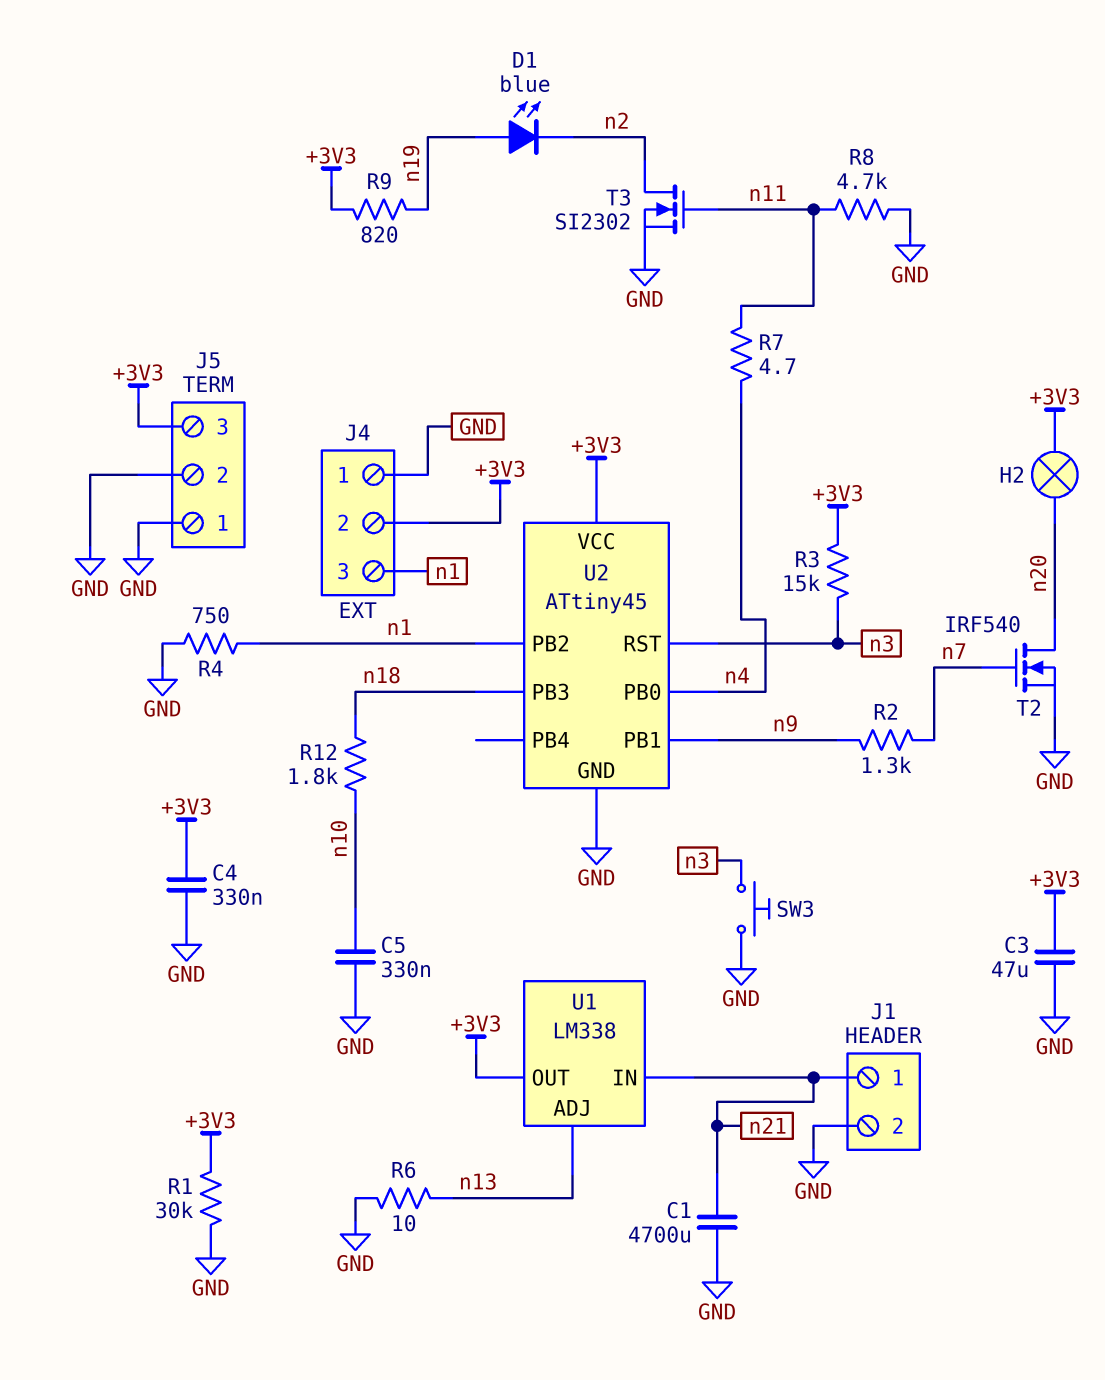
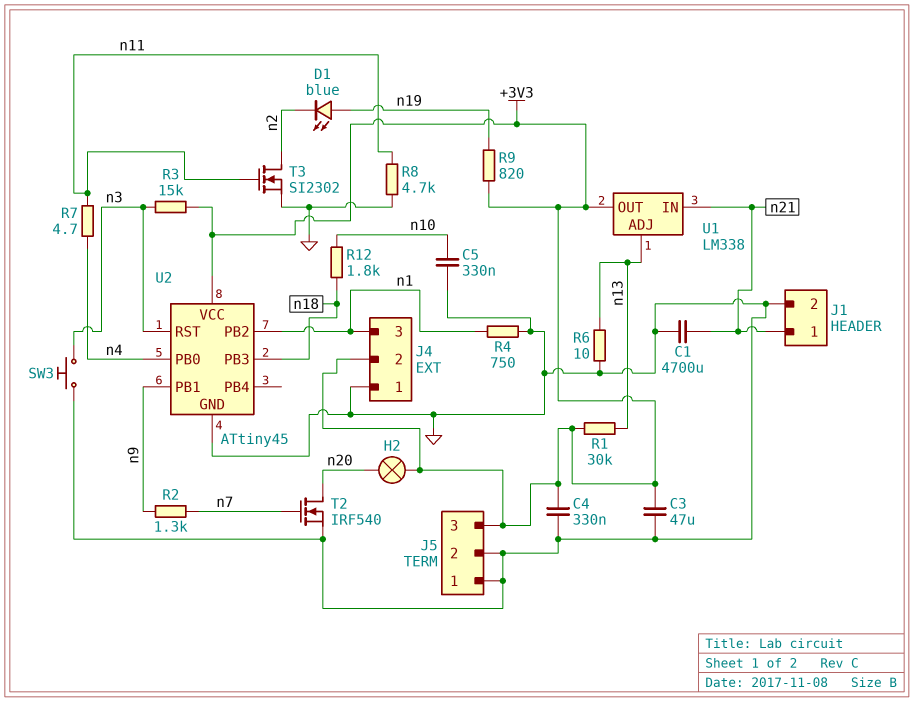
R1: 30k (+3V3, GND) -> 30k (+3V3, n13)

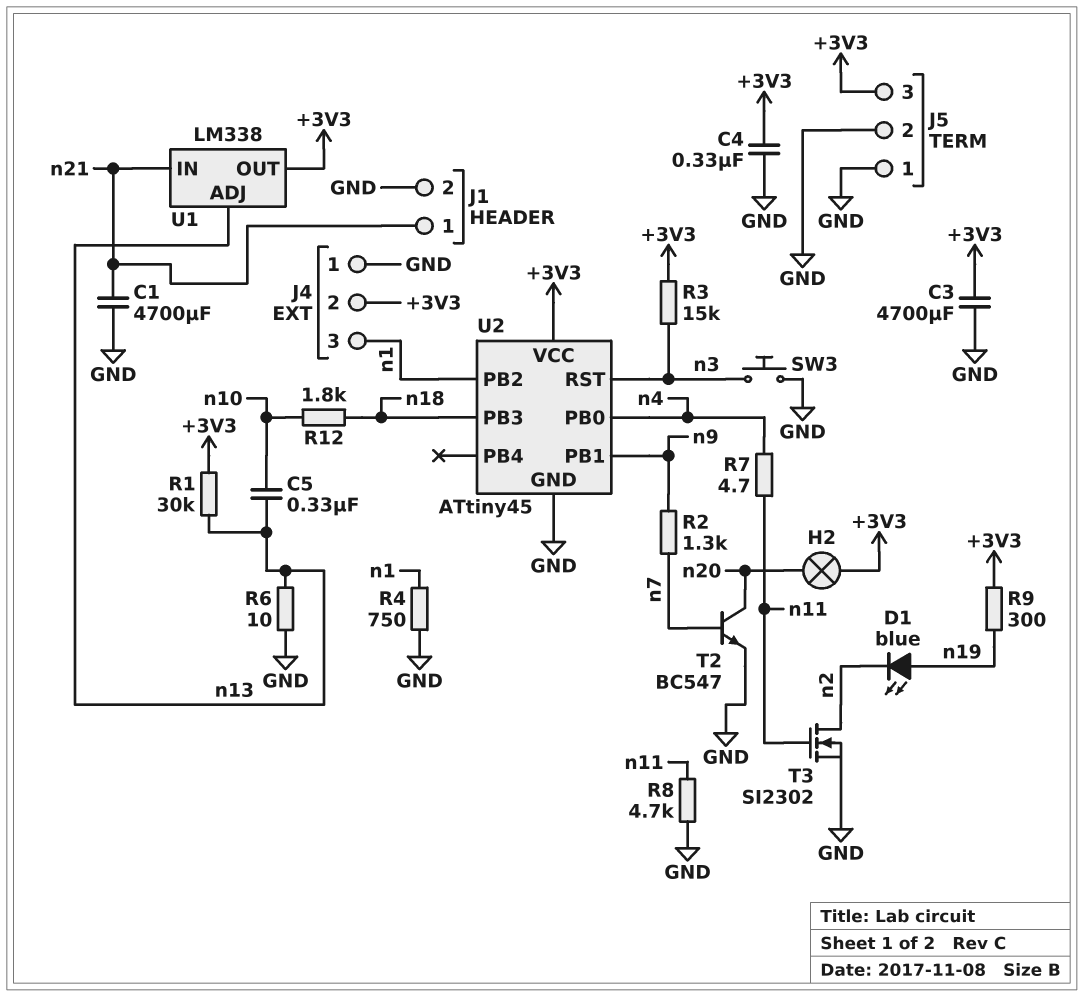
C3: 47uF (+3V3, GND) -> 4700uF (+3V3, GND)
C5: 330nF (GND, n10) -> 330nF (n10, n13)
R9: 820 (+3V3, n19) -> 300 (+3V3, n19)
T2: NMOS IRF540 (G n7, D n20, S GND) -> NPN BC547 (B n7, C n20, E GND)

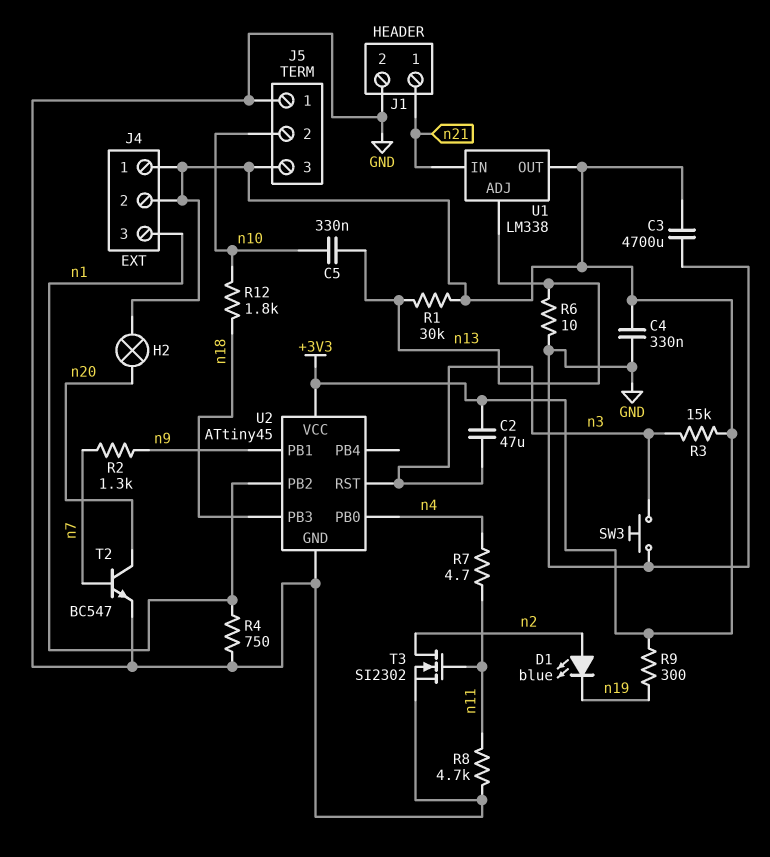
C1: 4700uF (GND, n21) -> none
C2: none -> 47uF (+3V3, n3)
D1: LED blue (A n19, K n2) -> LED blue (A n2, K n19)
J4 pin 1: GND -> +3V3
J5 pin 2: GND -> n10

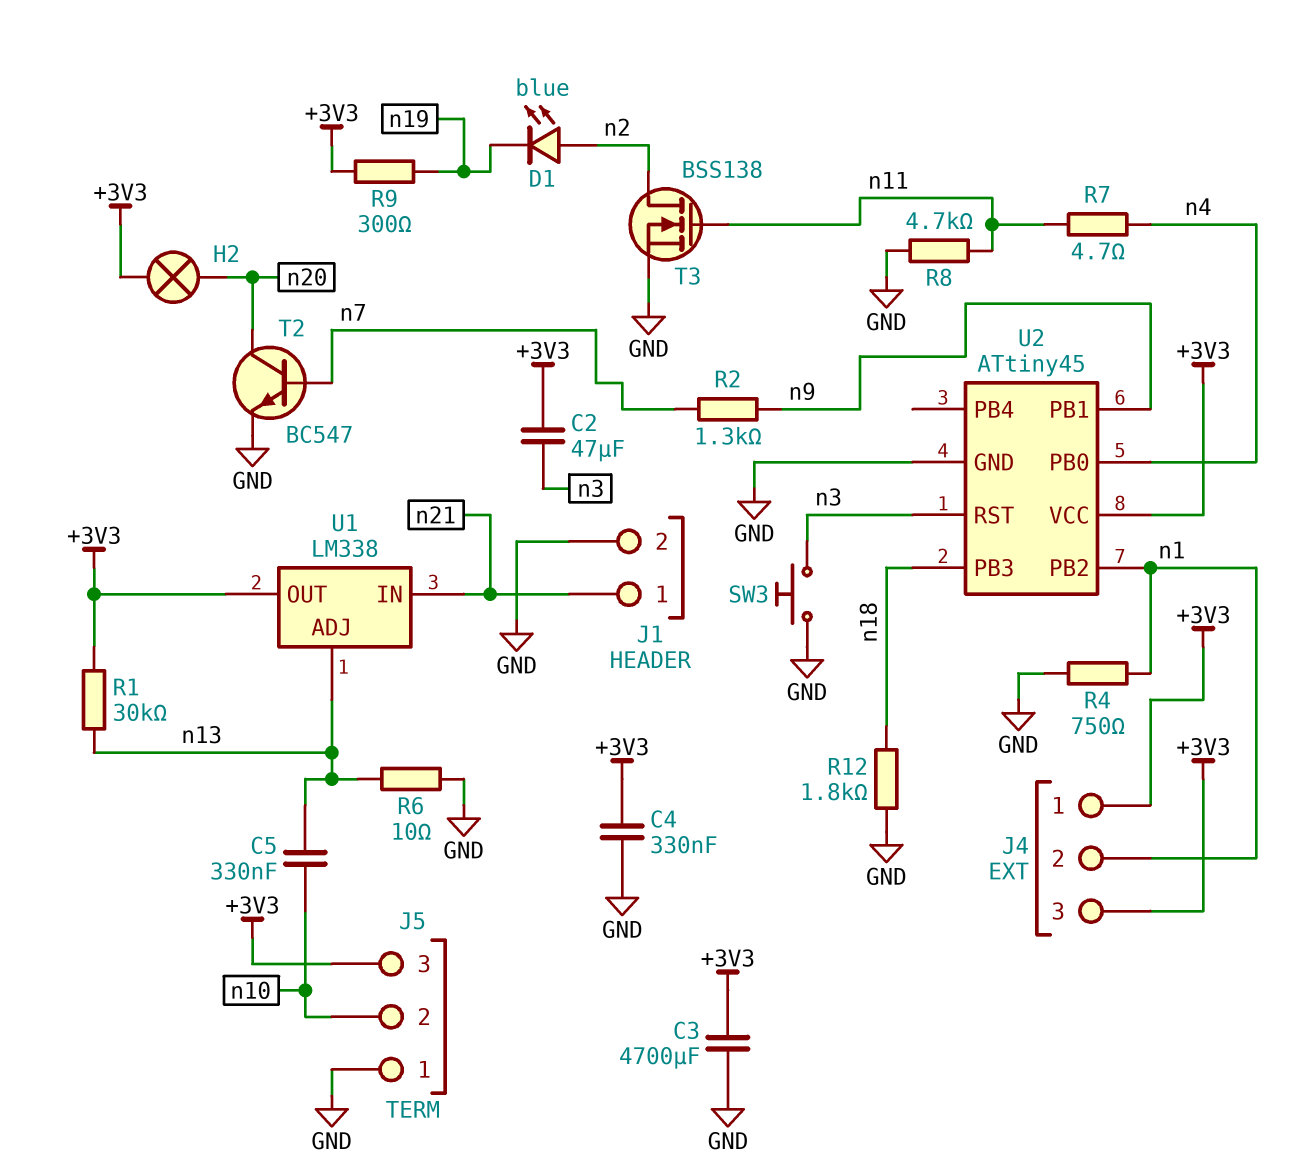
J4 pin 2: +3V3 -> n1
J4 pin 3: n1 -> +3V3
R3: 15k (+3V3, n3) -> none
R12: 1.8k (n10, n18) -> 1.8k (GND, n18)
T3: NMOS SI2302 (G n11, D n2, S GND) -> NMOS BSS138 (G n11, D n2, S GND)

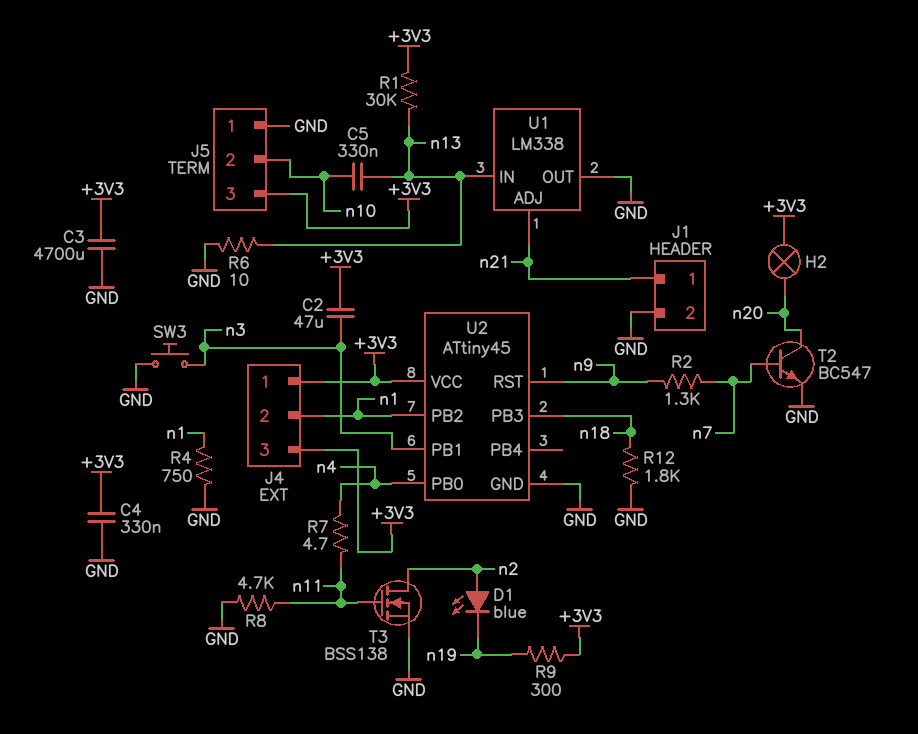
U1 pin ADJ: n13 -> n21
U1 pin IN: n21 -> n13
U1 pin OUT: +3V3 -> GND
U2 pin PB1: n9 -> n3
U2 pin RST: n3 -> n9

